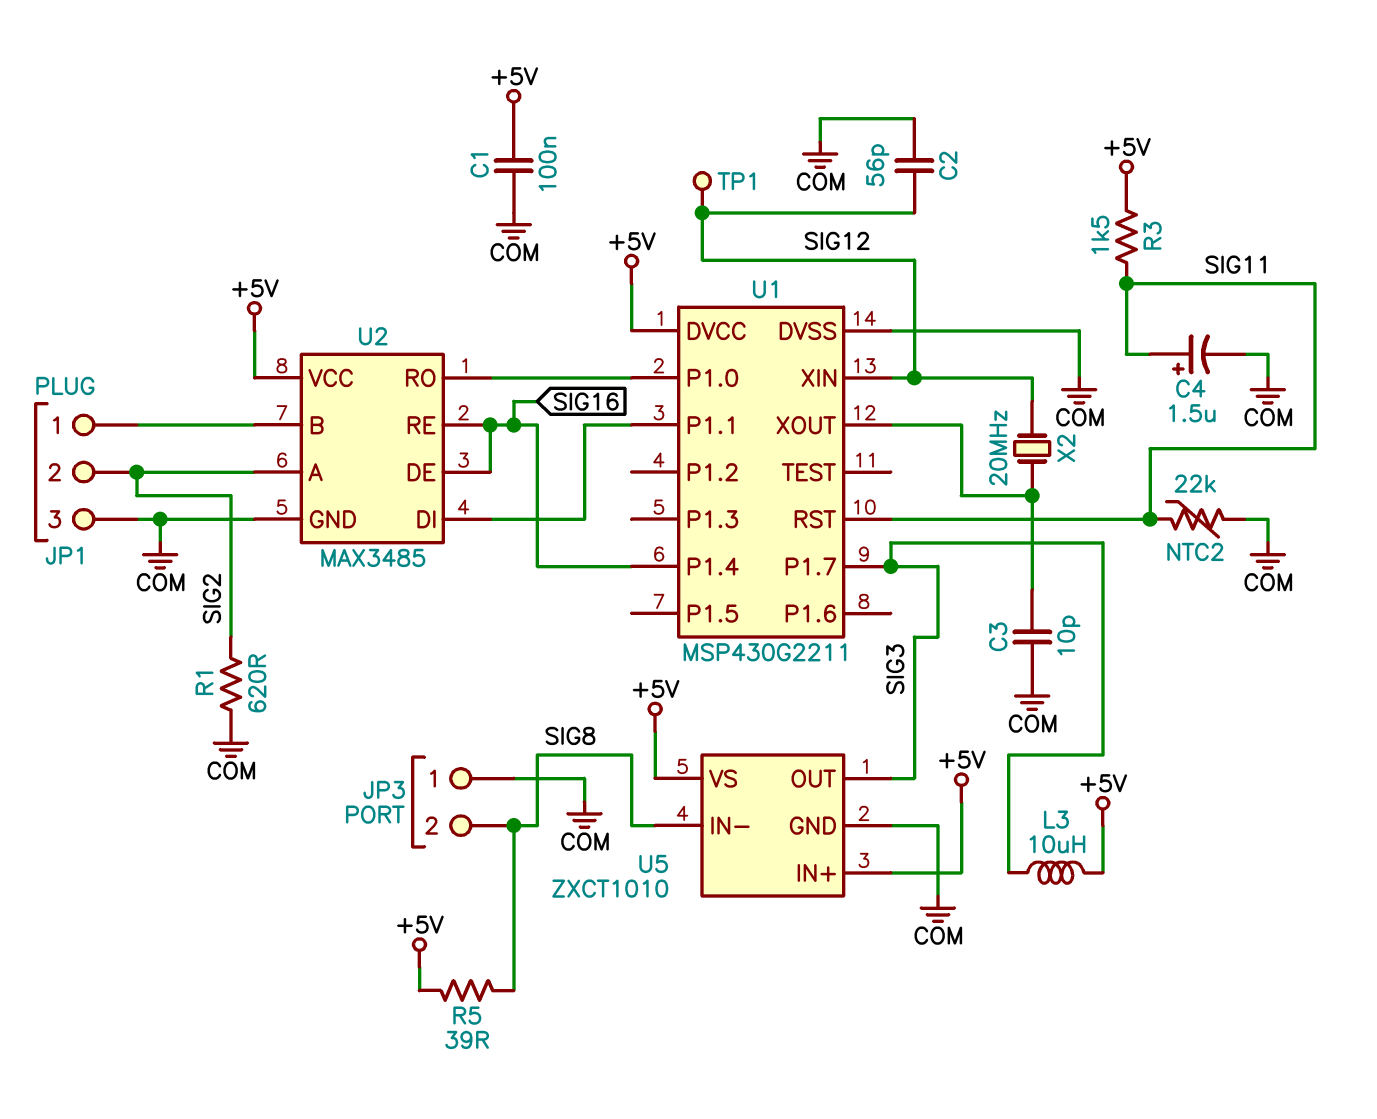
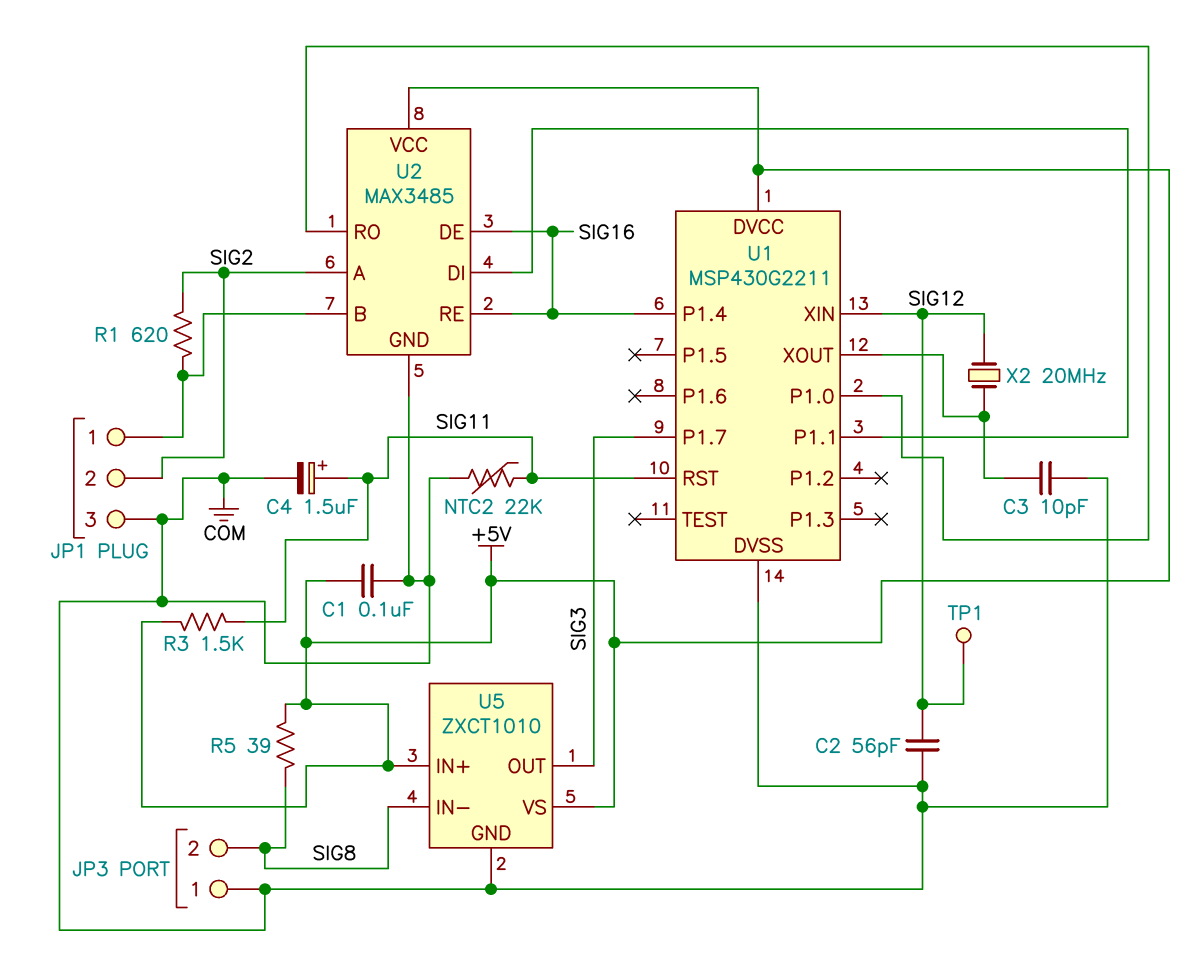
L3: 10uH (+5V, SIG3) -> none
R1: 620 (COM, SIG2) -> 620 (JP1/1, SIG2)

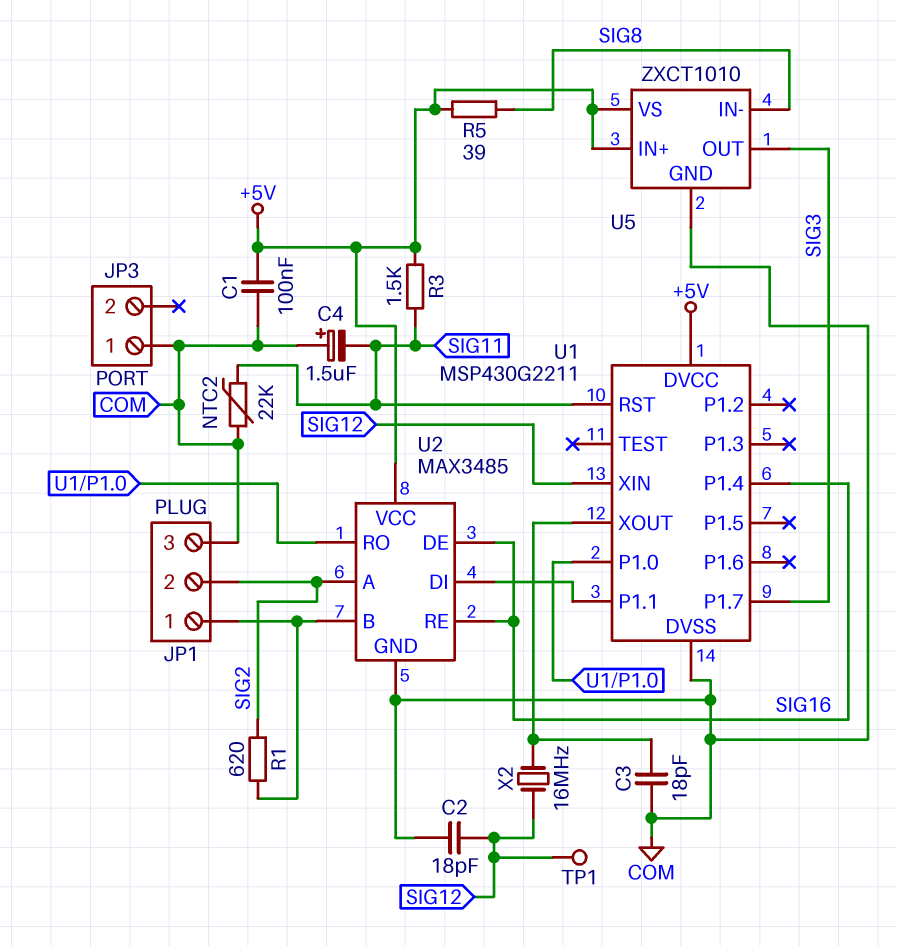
C2: 56pF (COM, SIG12) -> 18pF (COM, SIG12)
C3: 10pF (COM, U1/XOUT) -> 18pF (COM, U1/XOUT)
C4: 1.5uF (plus SIG11, minus COM) -> 1.5uF (plus COM, minus SIG11)
JP3 pin 2: SIG8 -> none
X2: 20MHz (SIG12, U1/XOUT) -> 16MHz (SIG12, U1/XOUT)

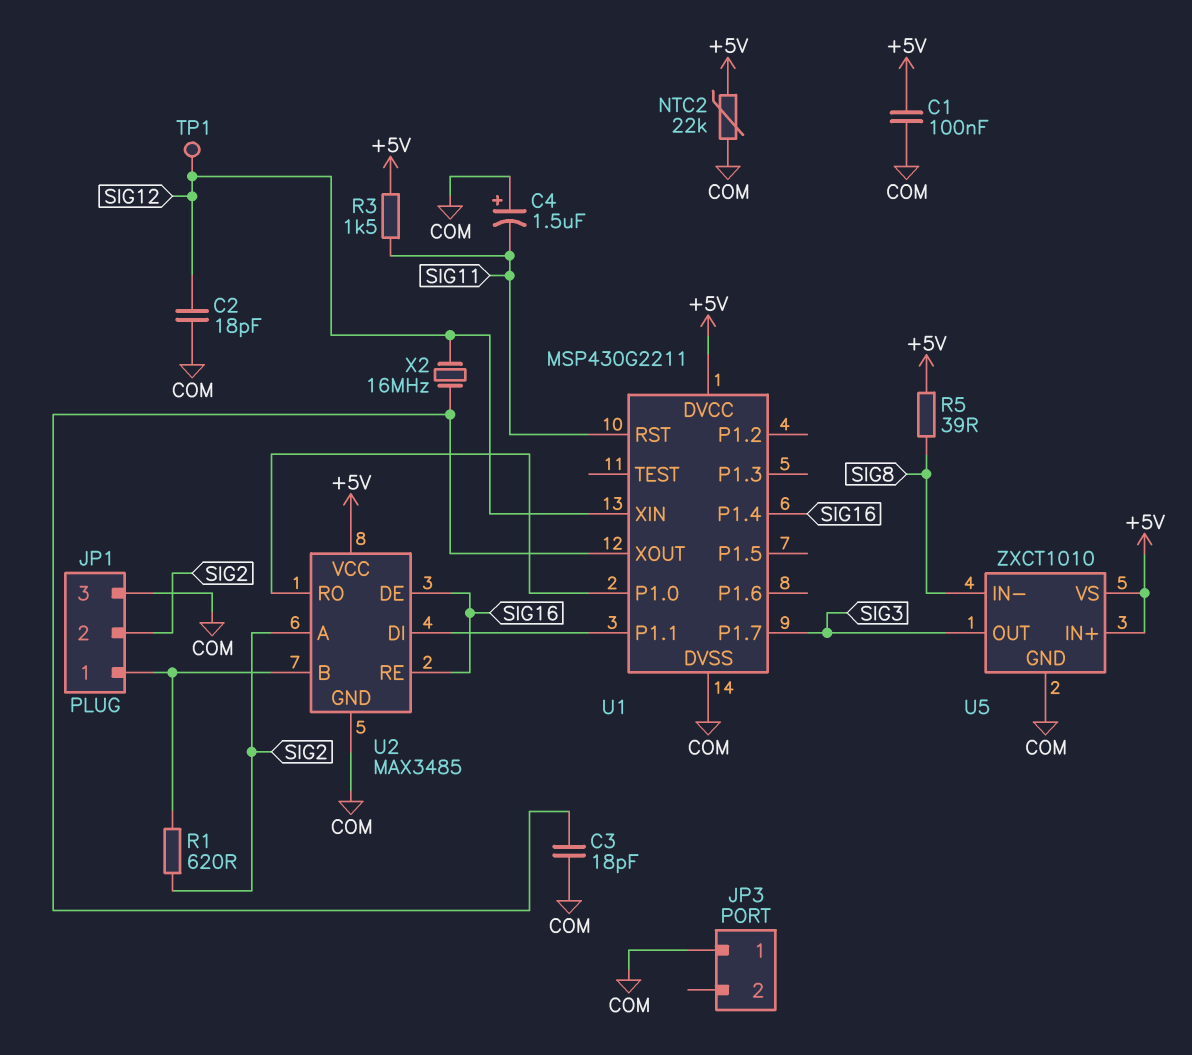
NTC2: 22k (COM, SIG11) -> 22k (+5V, COM)

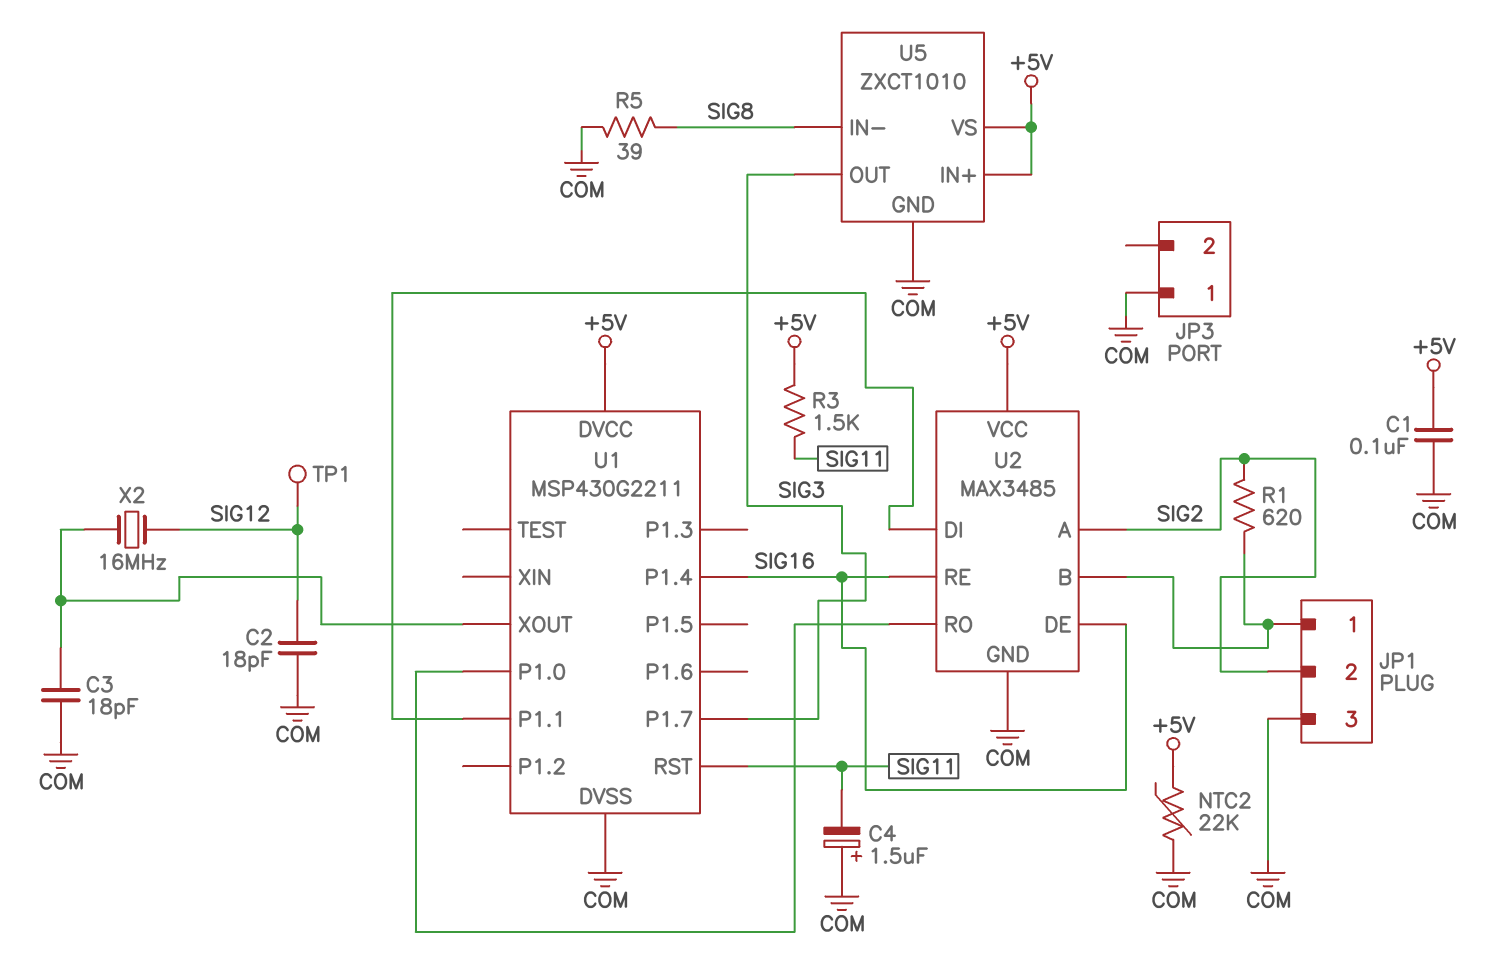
R5: 39 (+5V, SIG8) -> 39 (COM, SIG8)
U1 pin XIN: SIG12 -> none

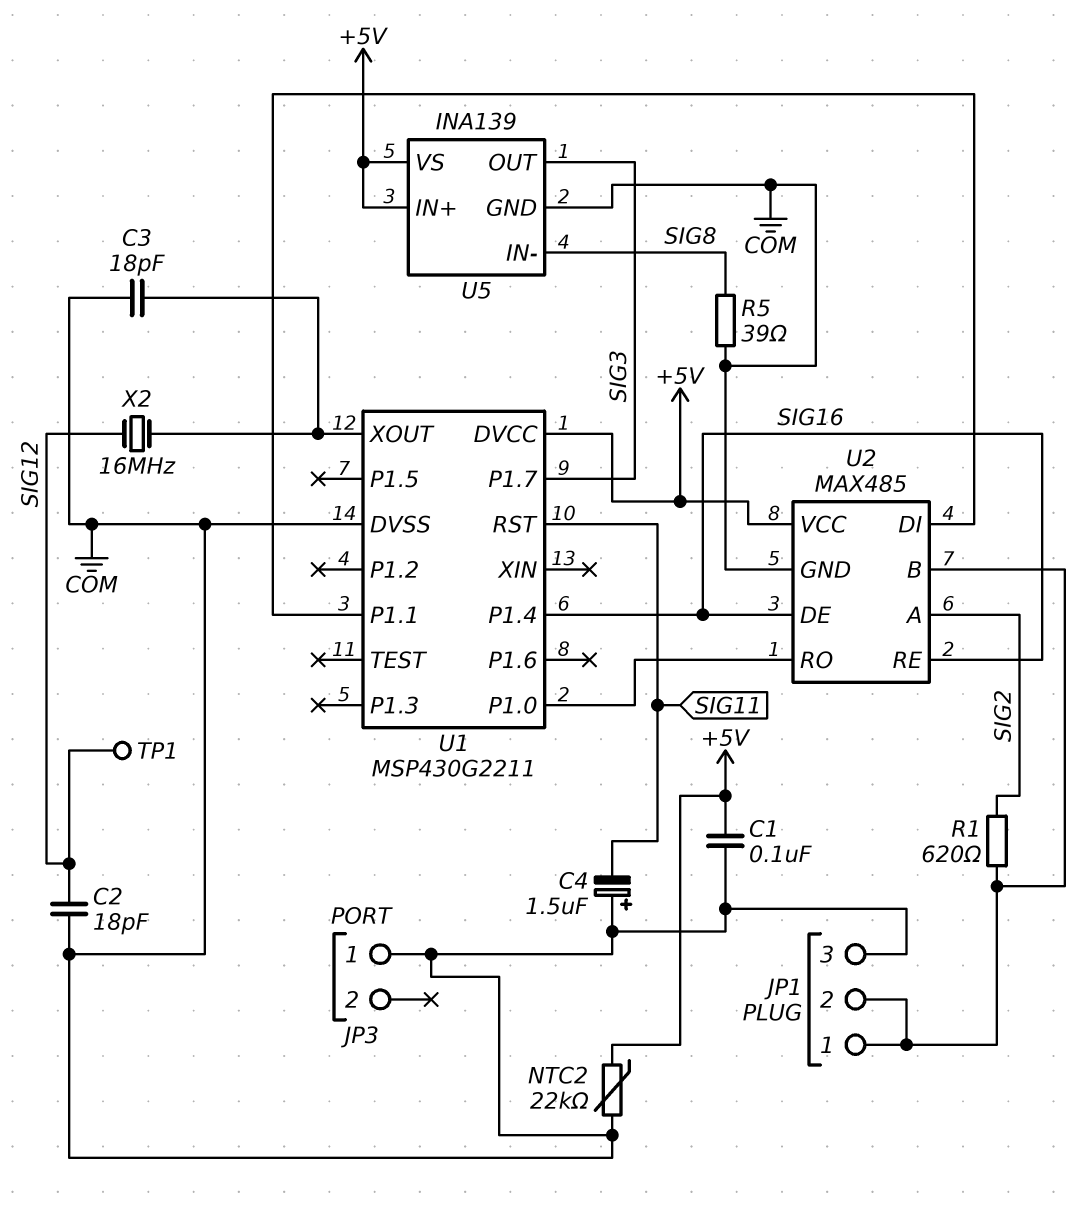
JP1 pin 2: SIG2 -> JP1/1
R3: 1.5k (+5V, SIG11) -> none
U2: MAX3485 -> MAX485
U5: ZXCT1010 -> INA139

